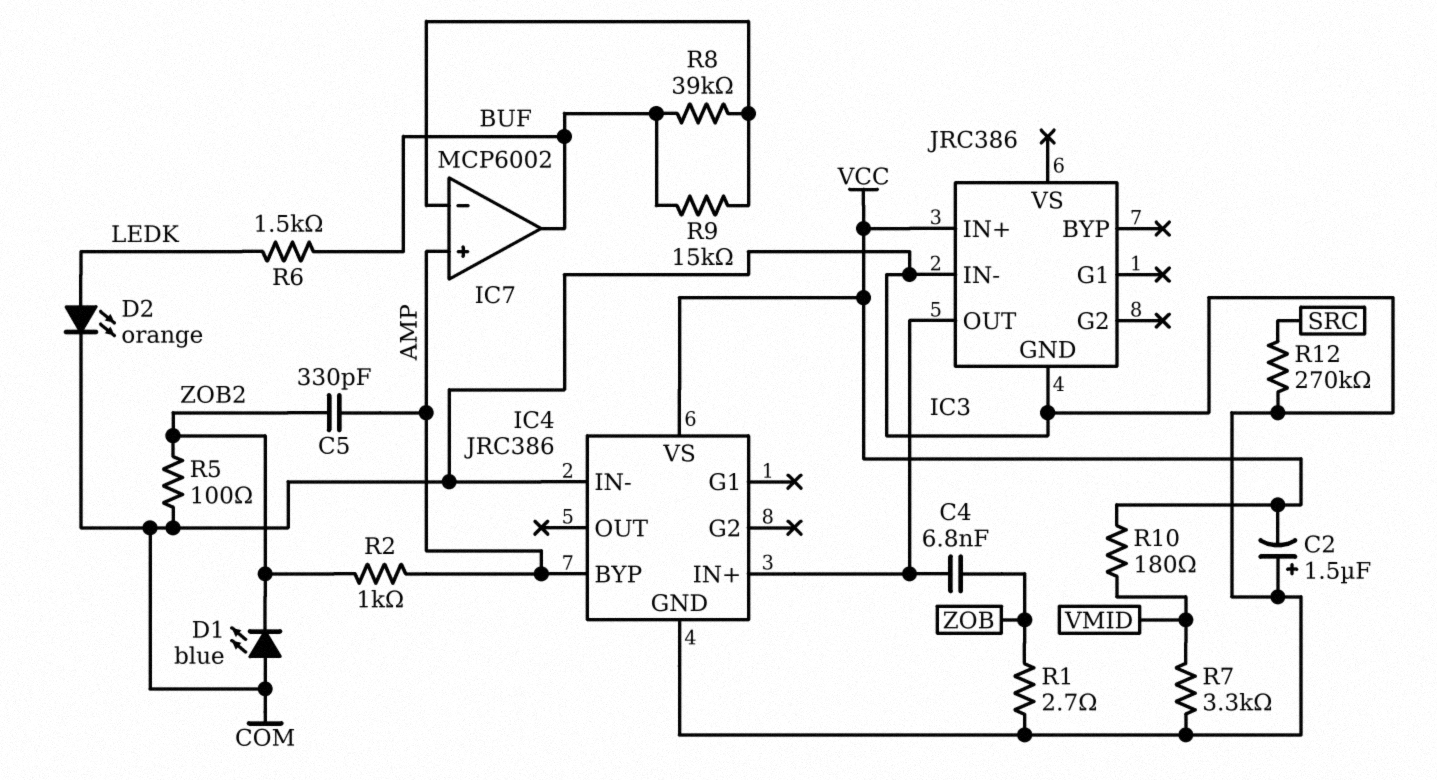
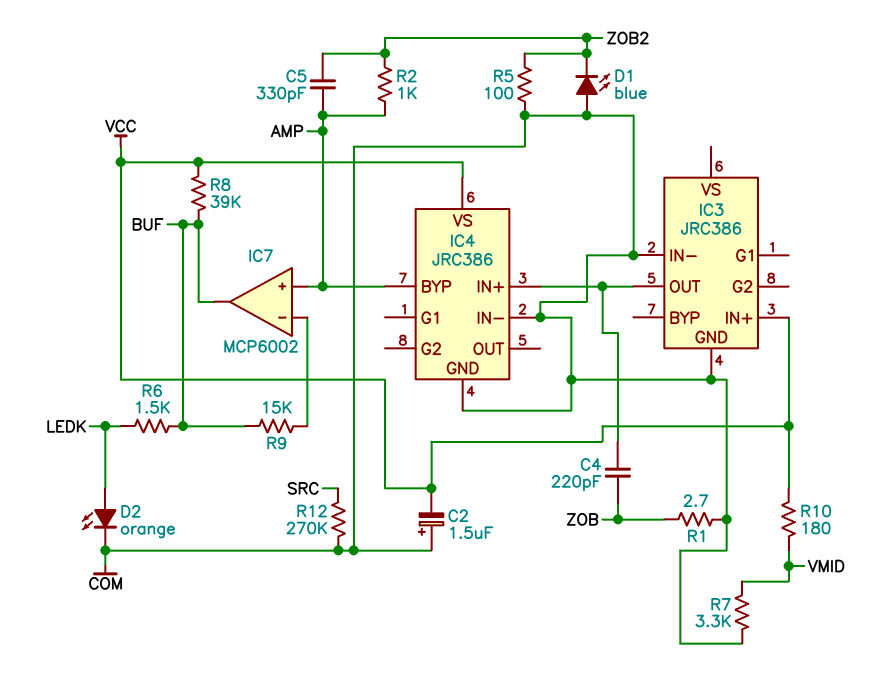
C4: 6.8nF (IC3/OUT, ZOB) -> 220pF (IC3/OUT, ZOB)
R8: 39k (BUF, IC7/in-) -> 39k (BUF, VCC)

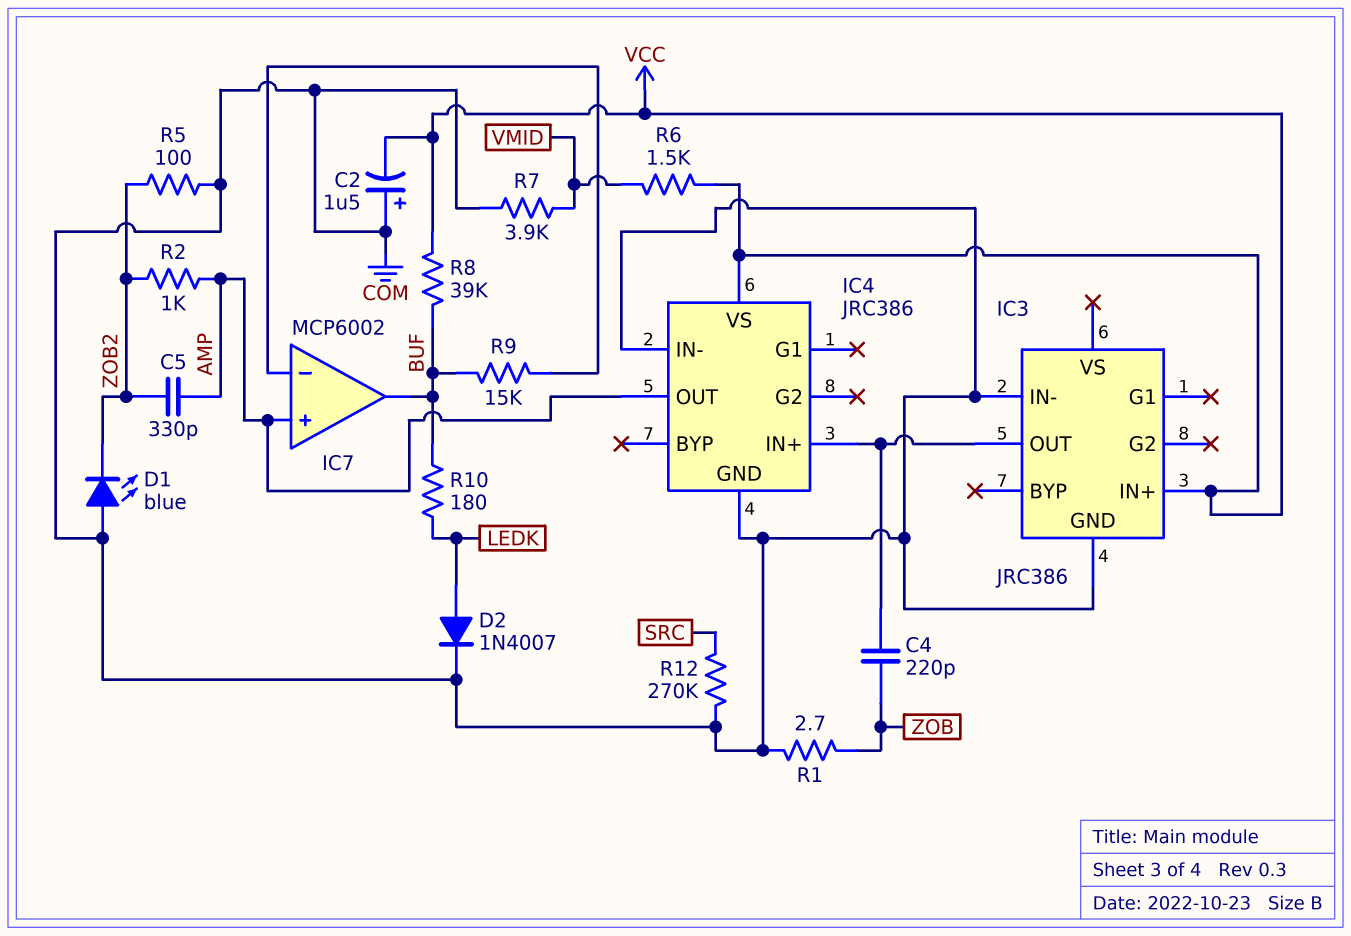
D2: LED orange (A LEDK, K COM) -> diode 1N4007 (A LEDK, K COM)
IC4 pin BYP: AMP -> none
IC4 pin OUT: none -> AMP
R6: 1.5k (BUF, LEDK) -> 1.5k (VCC, VMID)
R7: 3.3k (COM, VMID) -> 3.9k (COM, VMID)
R10: 180 (VCC, VMID) -> 180 (BUF, LEDK)

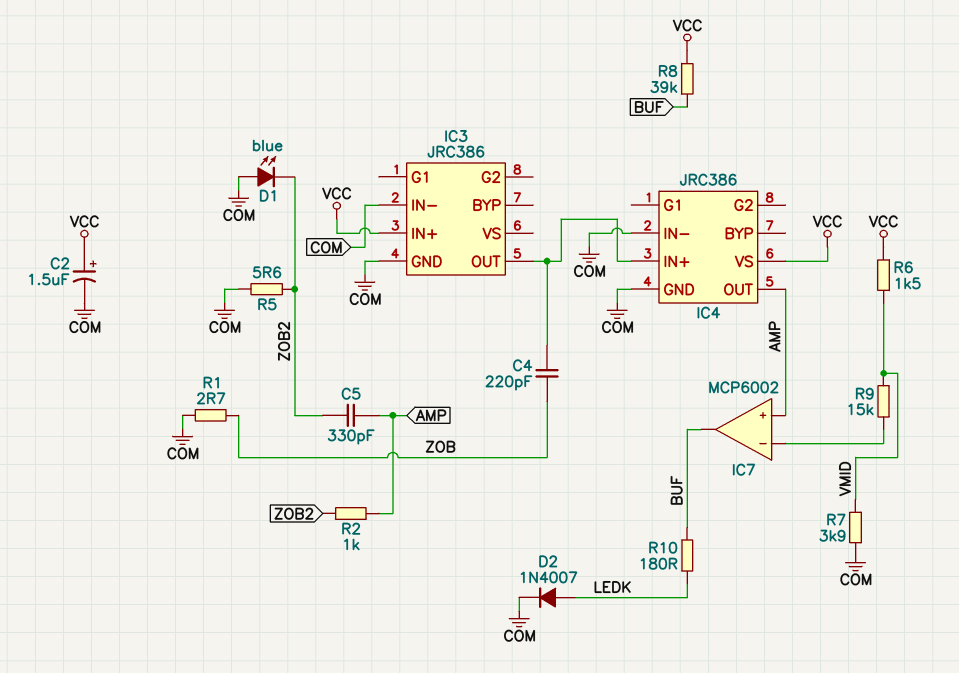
C2: 1.5uF (plus COM, minus VCC) -> 1.5uF (plus VCC, minus COM)
R5: 100 (COM, ZOB2) -> 5.6 (COM, ZOB2)
R9: 15k (BUF, IC7/in-) -> 15k (IC7/in-, VMID)
R12: 270k (COM, SRC) -> none

